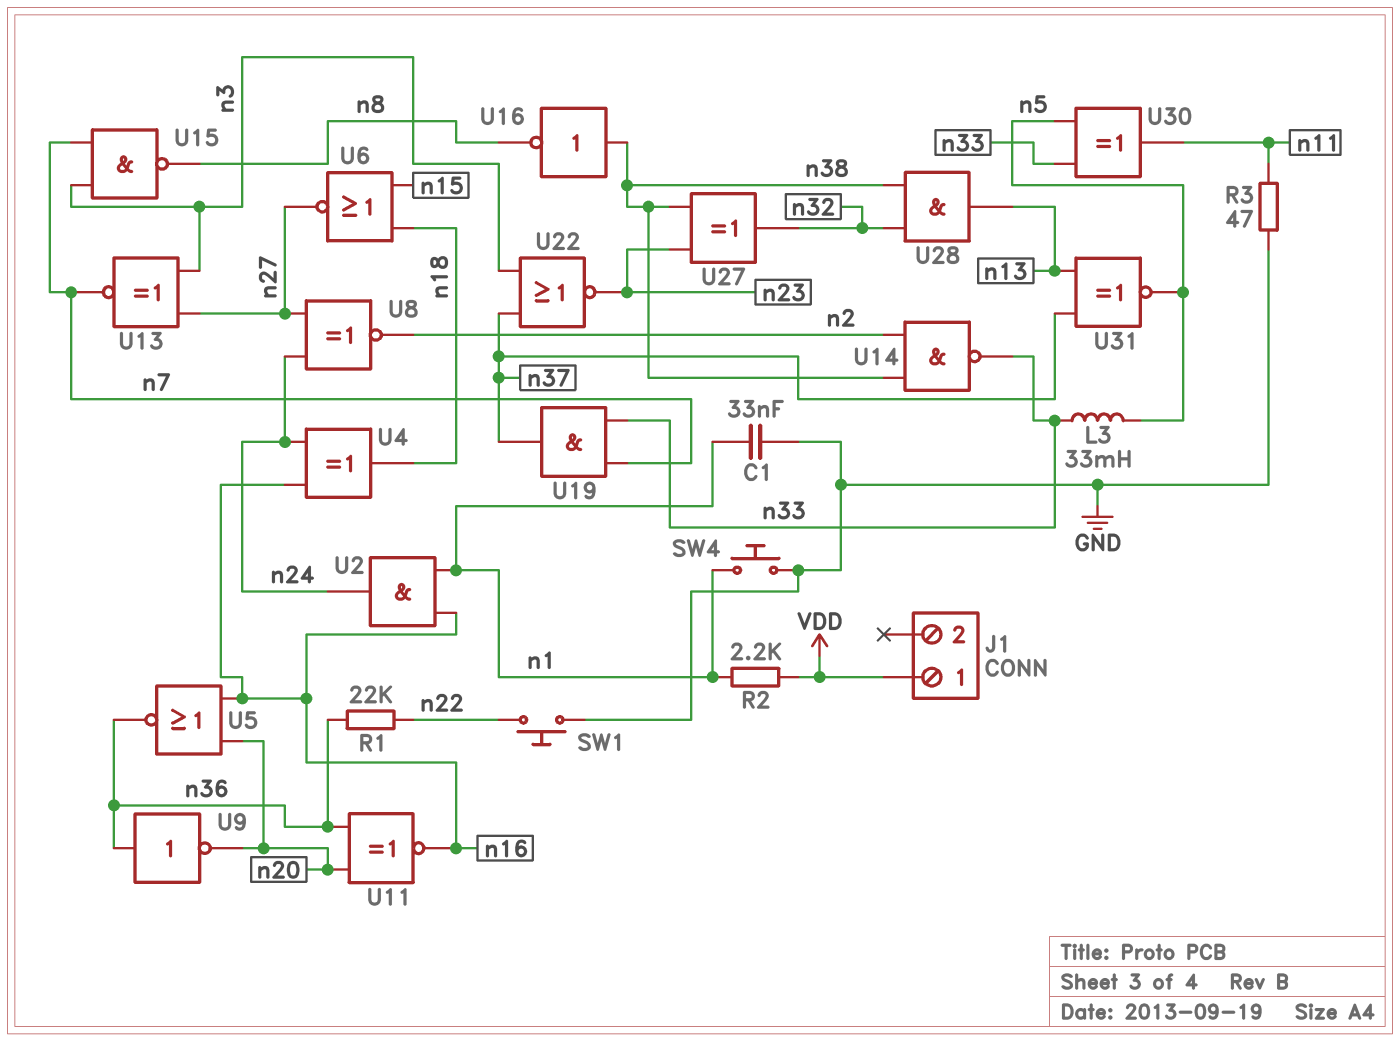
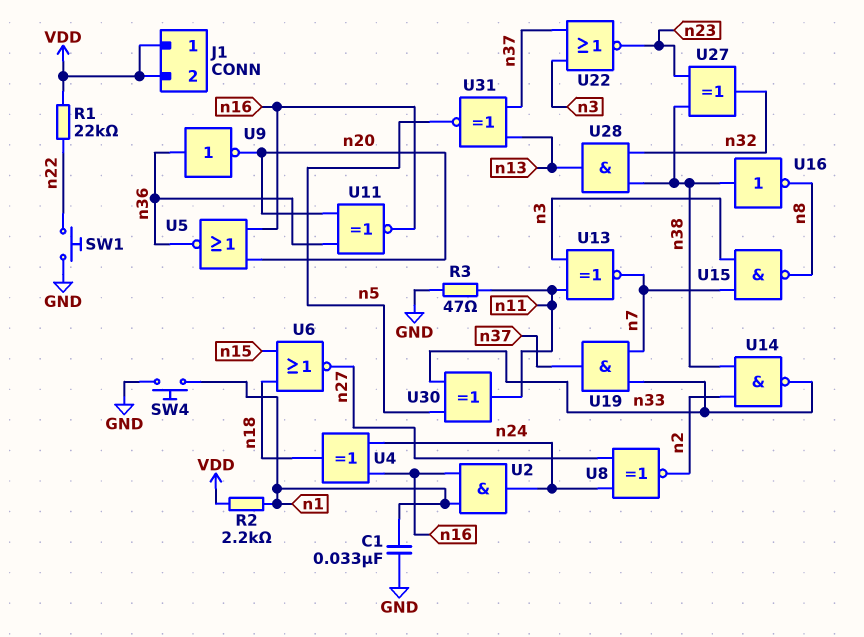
J1 pin 2: none -> VDD
L3: 33mH (n5, n33) -> none
R1: 22k (n22, n36) -> 22k (VDD, n22)
U13: XNOR (in n3, in n27, out n7) -> XNOR (in n3, in n11, out n7)

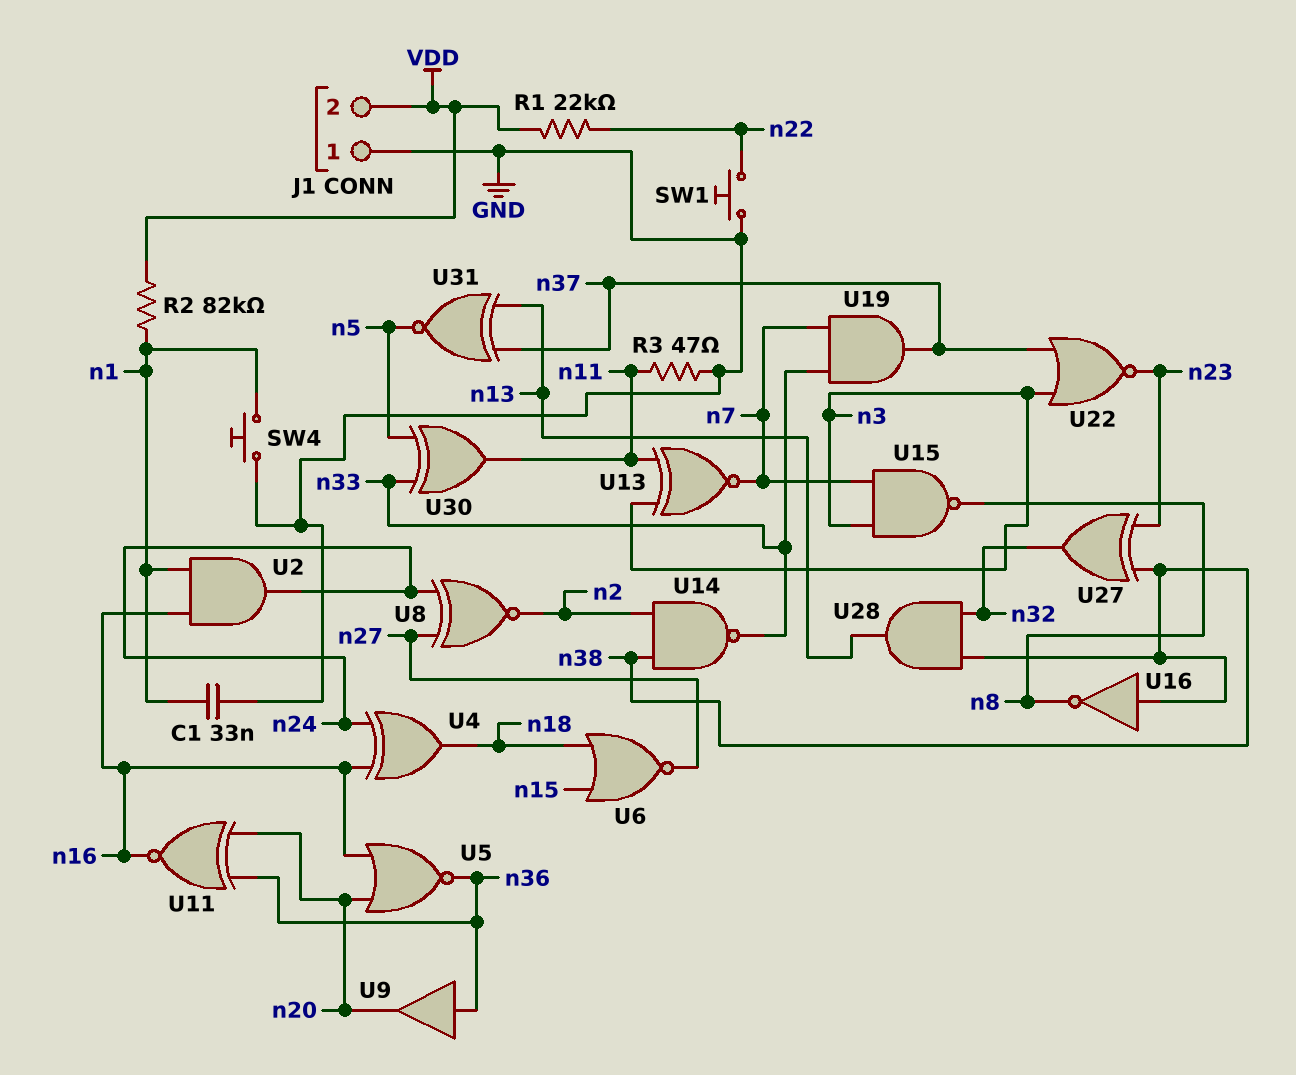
J1 pin 1: VDD -> GND
R2: 2.2k (VDD, n1) -> 82k (VDD, n1)
U9: NOT (in n36, out n20) -> buffer (in n36, out n20)

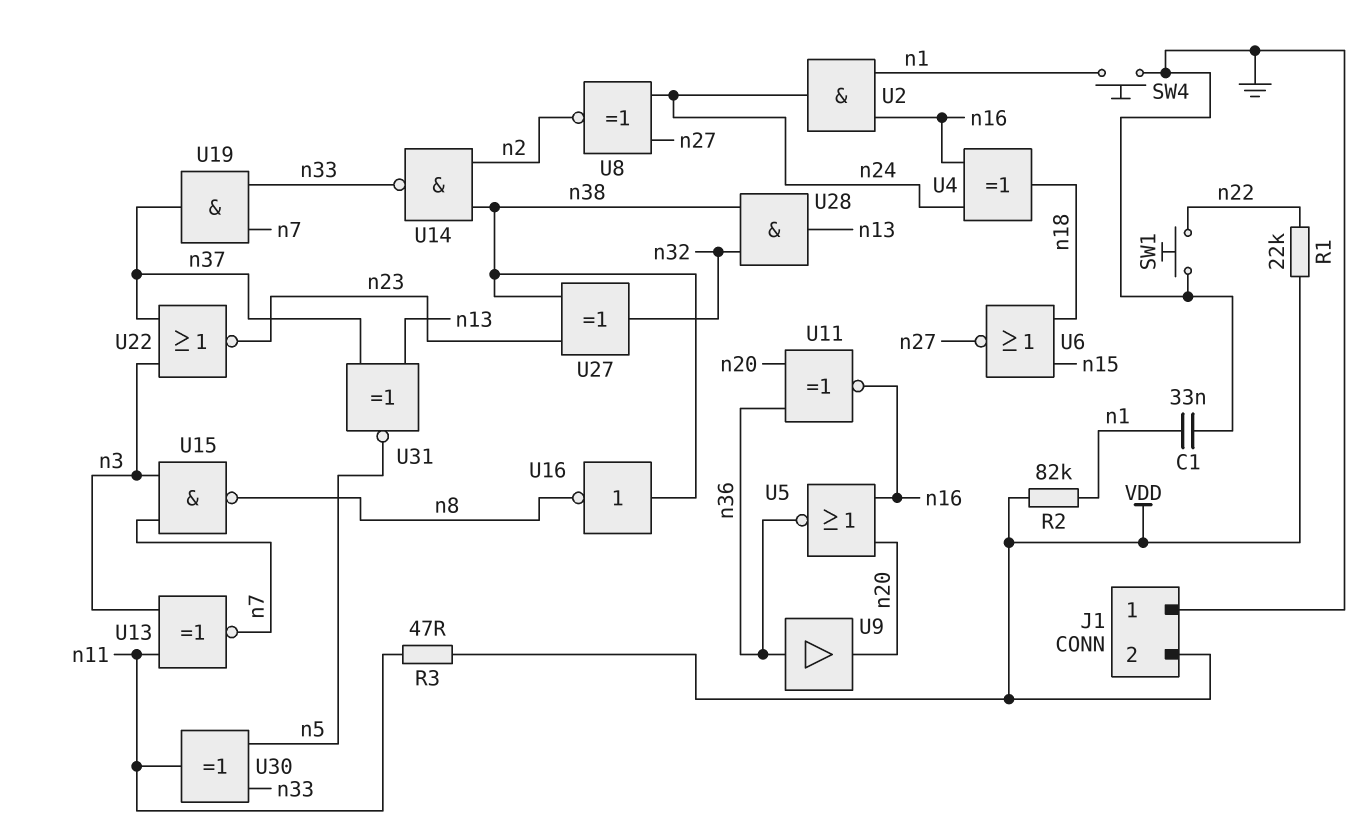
R3: 47 (GND, n11) -> 47 (VDD, n11)

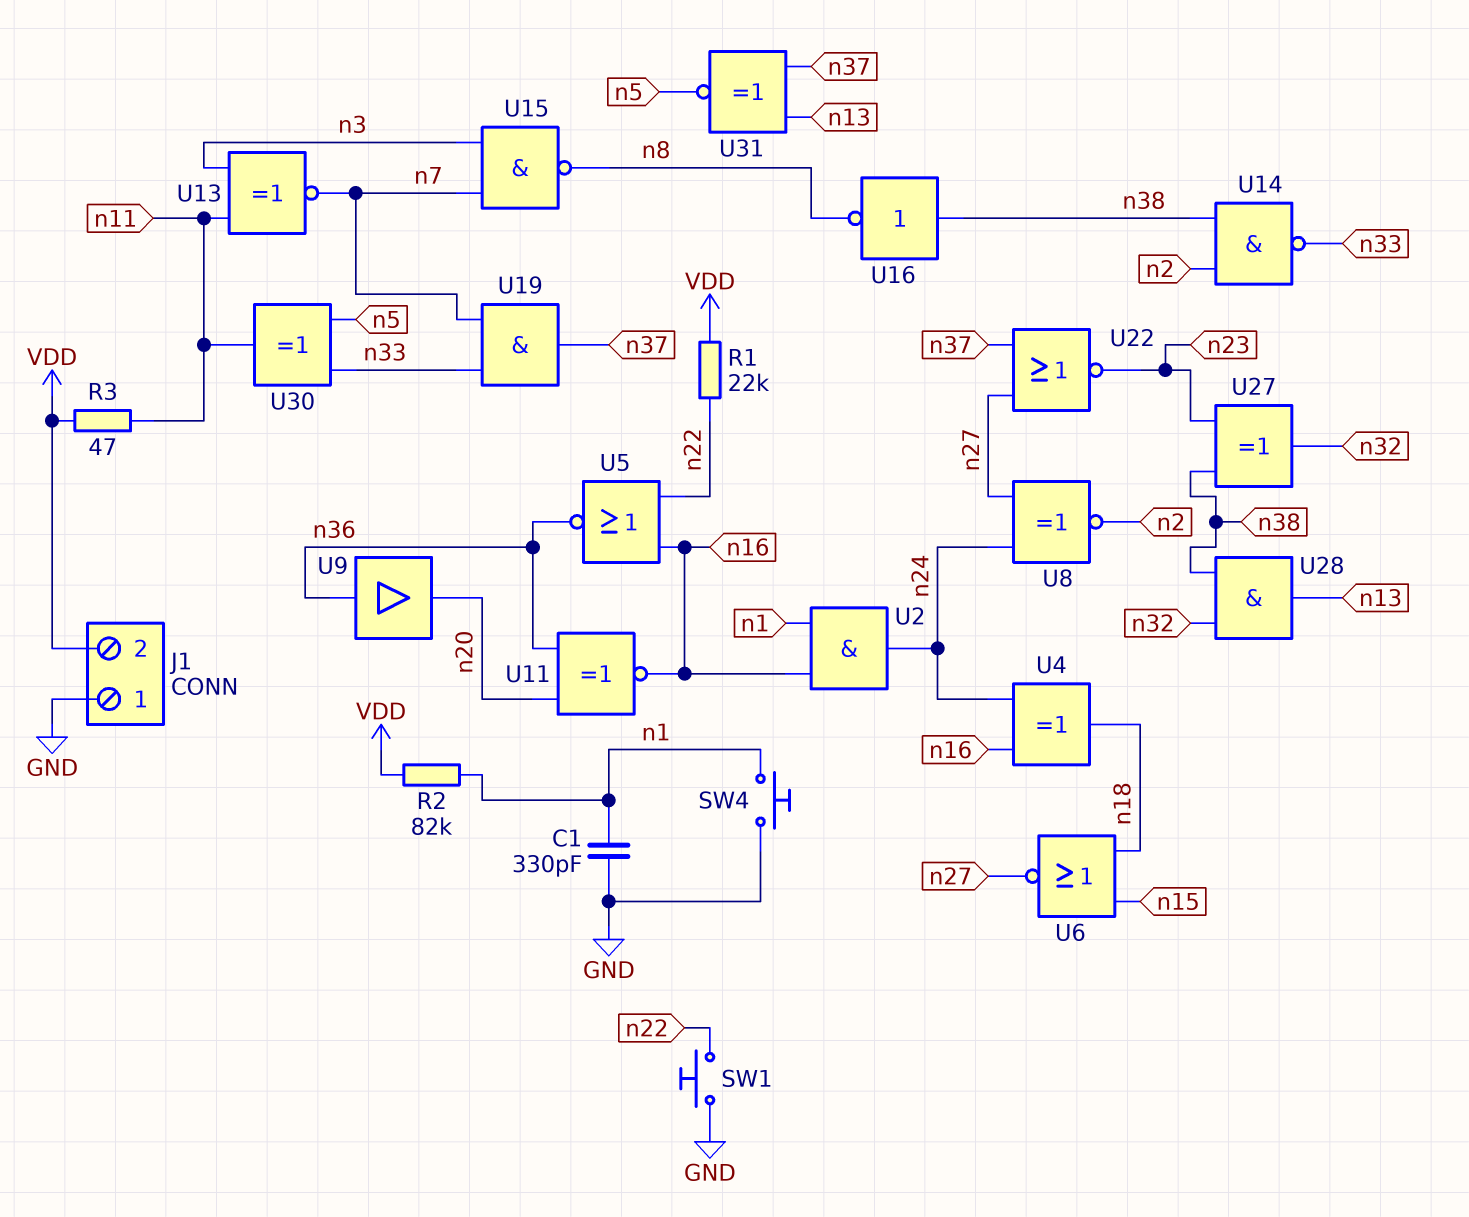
C1: 33nF (GND, n1) -> 330pF (GND, n1)
U5: NOR (in n16, in n20, out n36) -> NOR (in n16, in n22, out n36)
U22: NOR (in n3, in n37, out n23) -> NOR (in n27, in n37, out n23)

